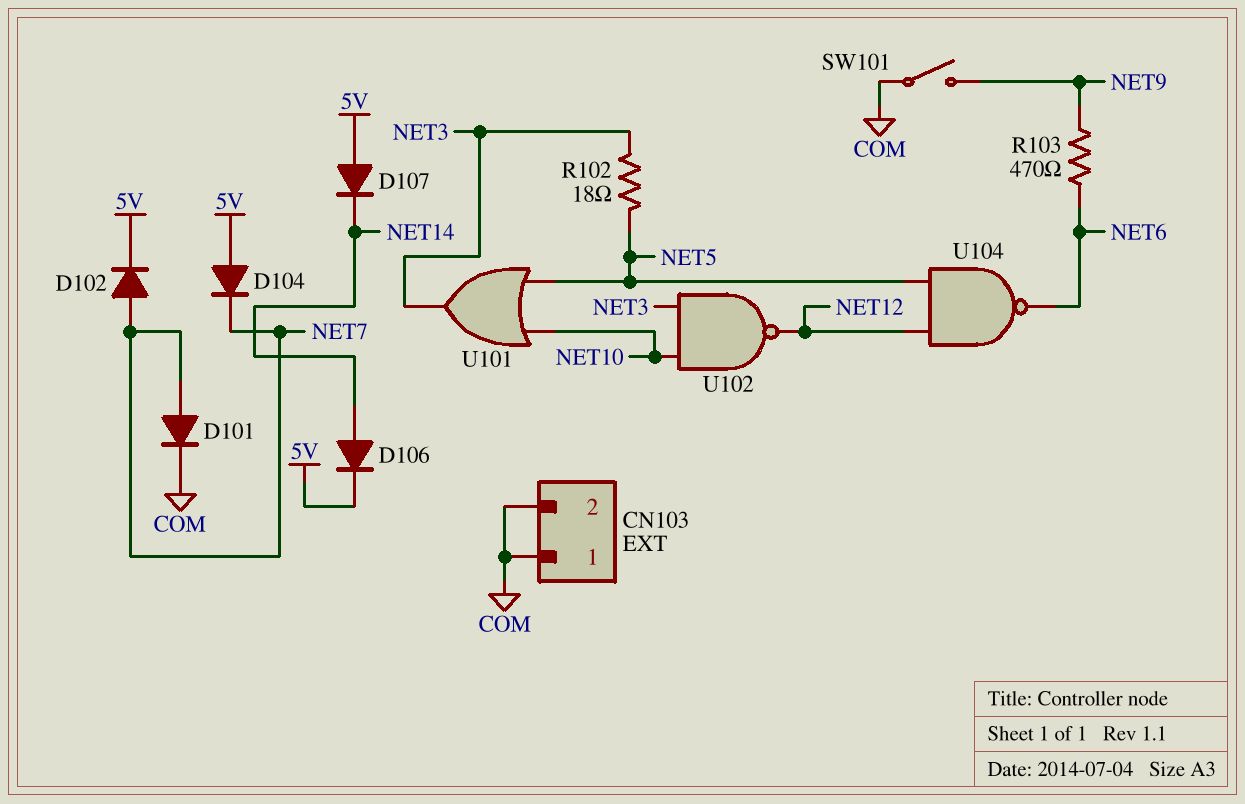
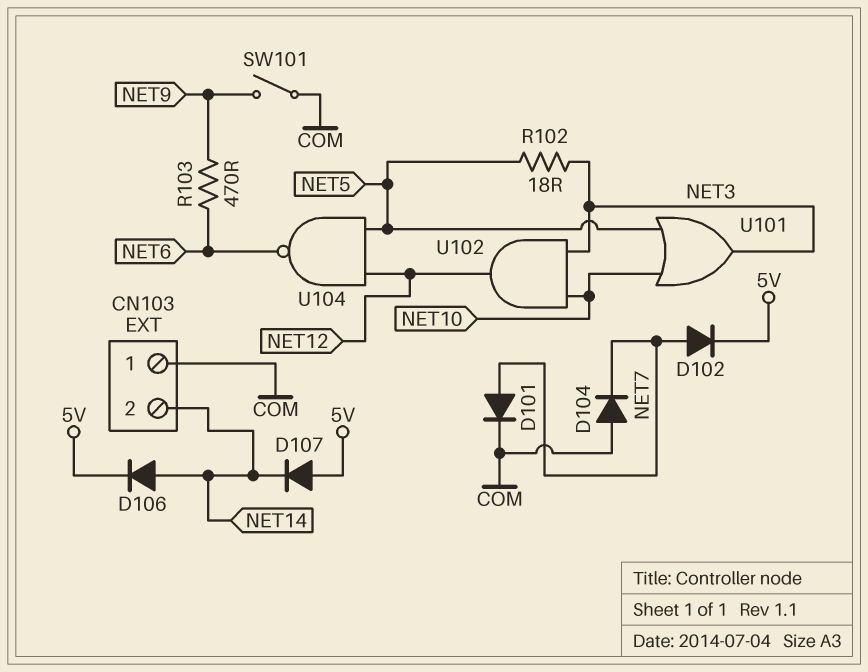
CN103 pin 2: COM -> NET14
D104: diode (A 5V, K NET7) -> diode (A COM, K NET7)
U102: NAND (in NET3, in NET10, out NET12) -> AND (in NET3, in NET10, out NET12)

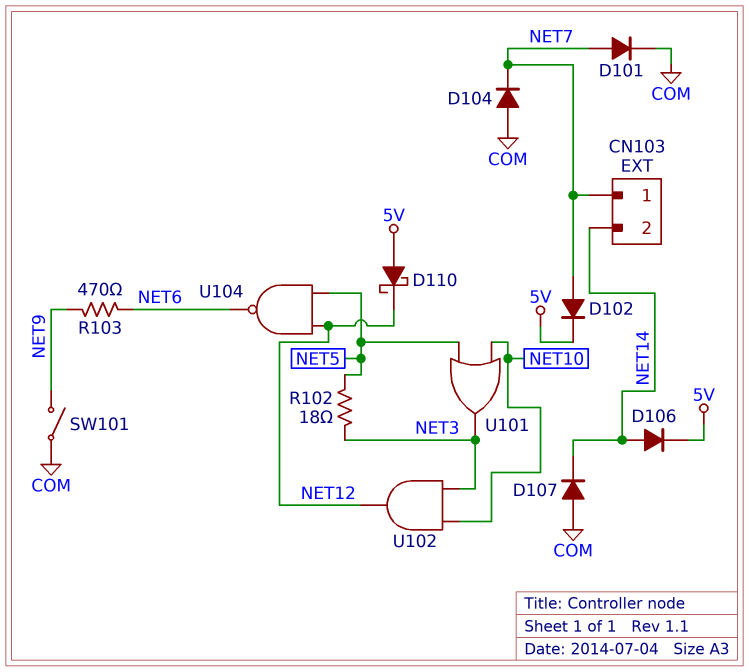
CN103 pin 1: COM -> NET7
D107: diode (A 5V, K NET14) -> diode (A COM, K NET14)
D110: none -> schottky (A 5V, K NET12)

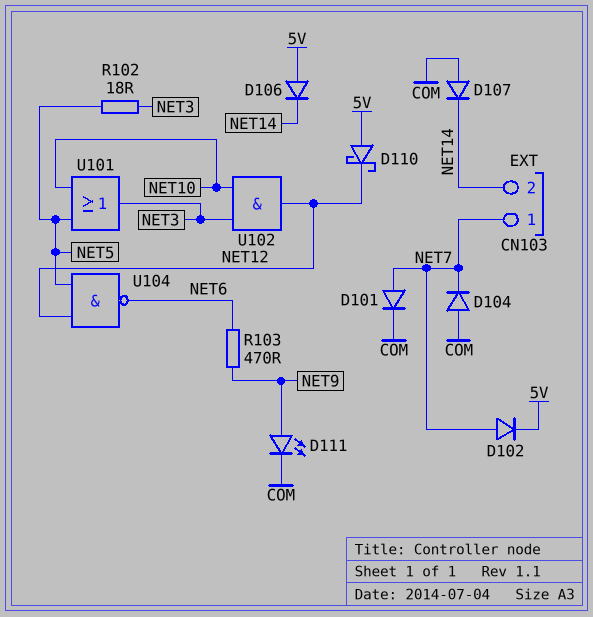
D106: diode (A NET14, K 5V) -> diode (A 5V, K NET14)
D111: none -> LED (A NET9, K COM)
SW101: switch (COM, NET9) -> none

